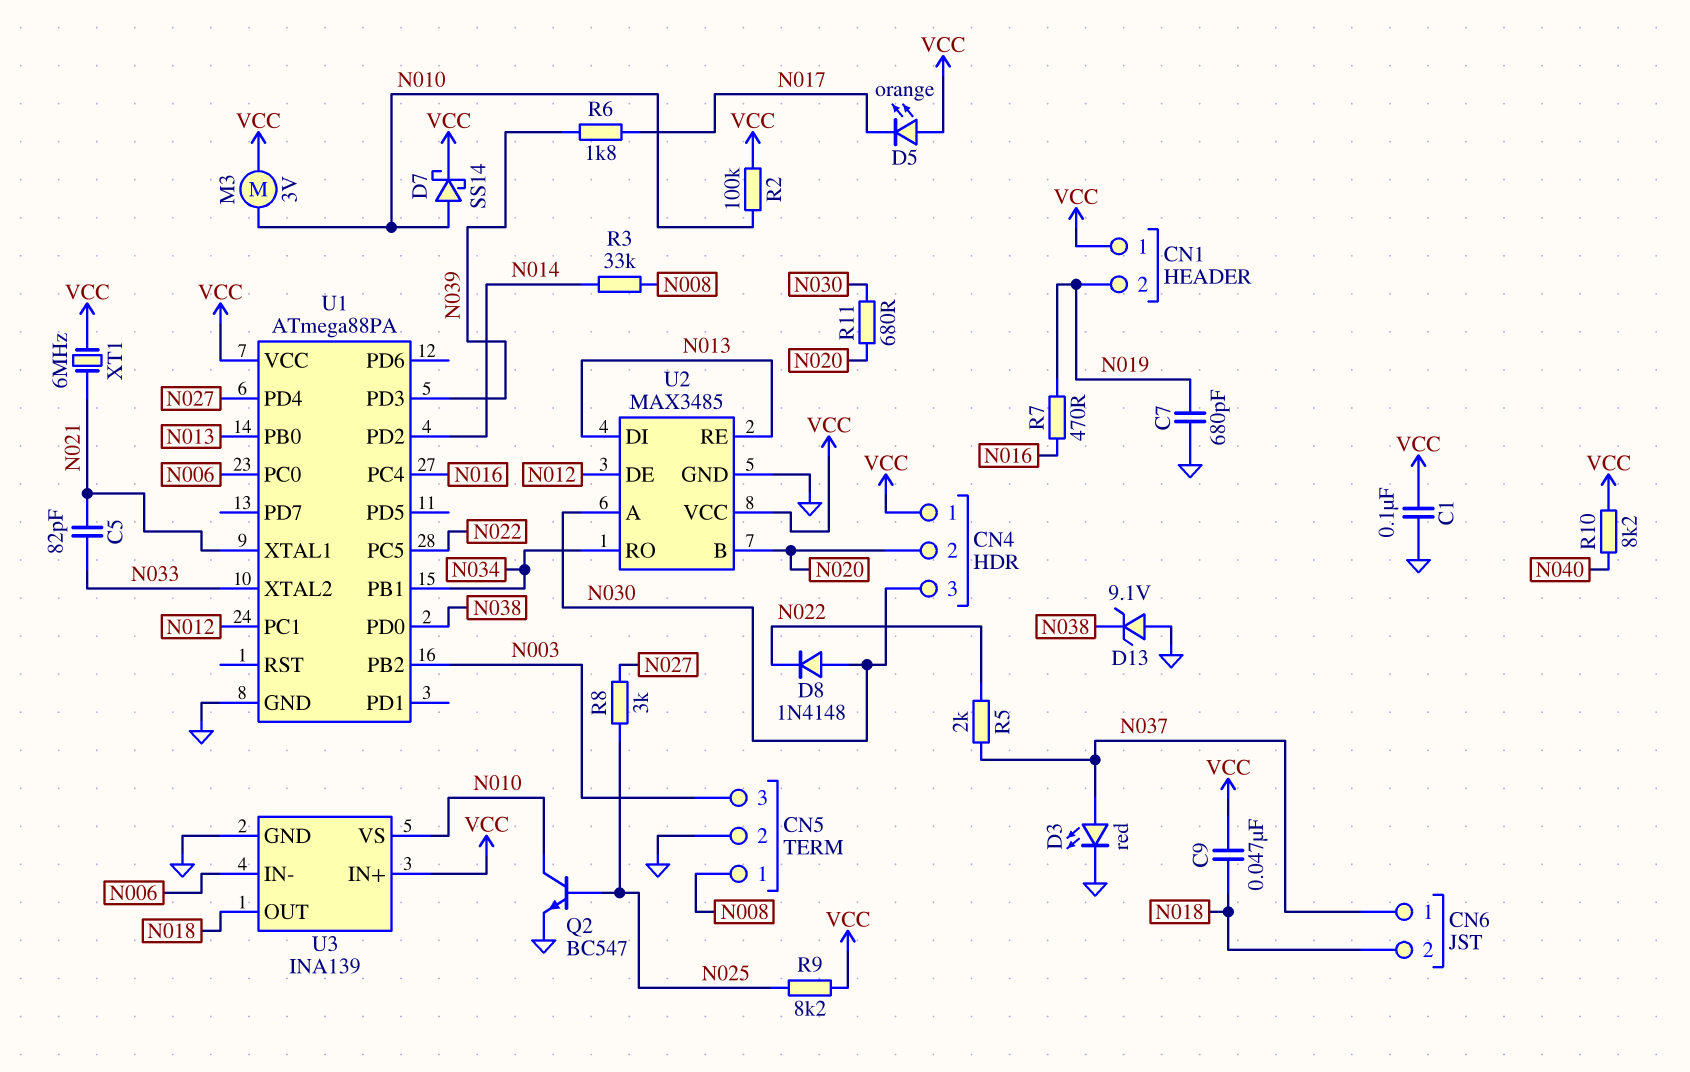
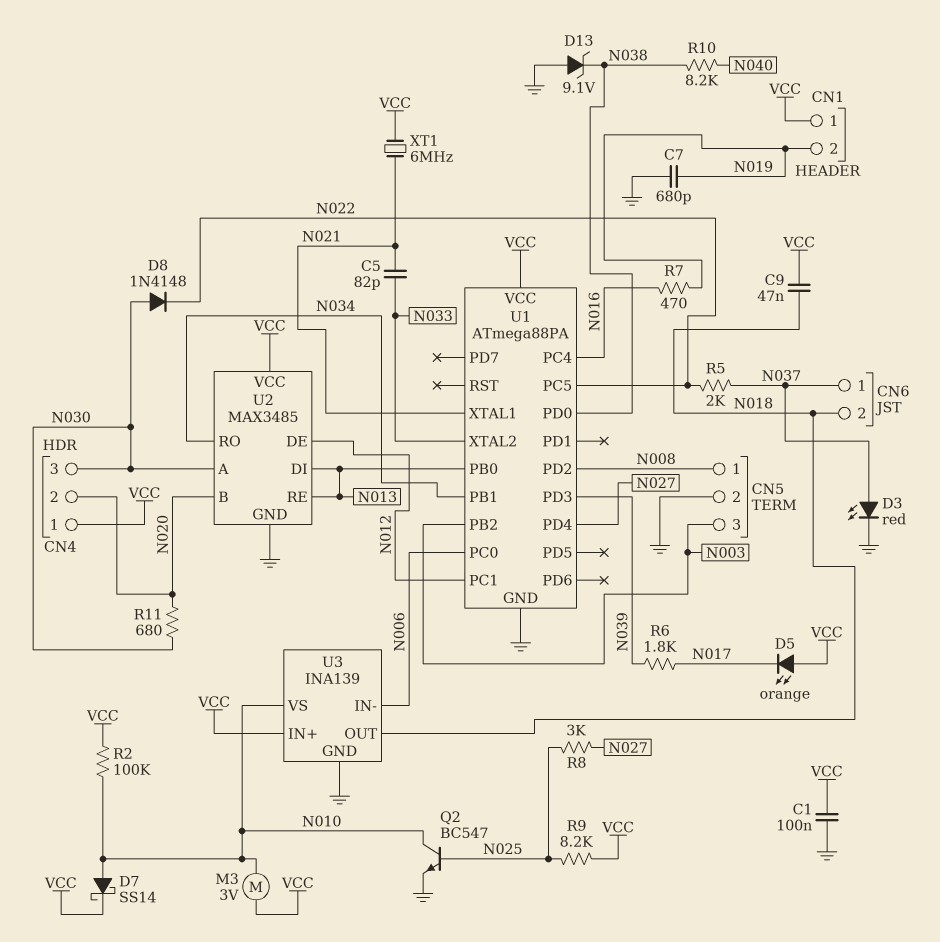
R3: 33k (N008, N014) -> none
R10: 8.2k (N040, VCC) -> 8.2k (N038, N040)
U1 pin PD2: N014 -> N008

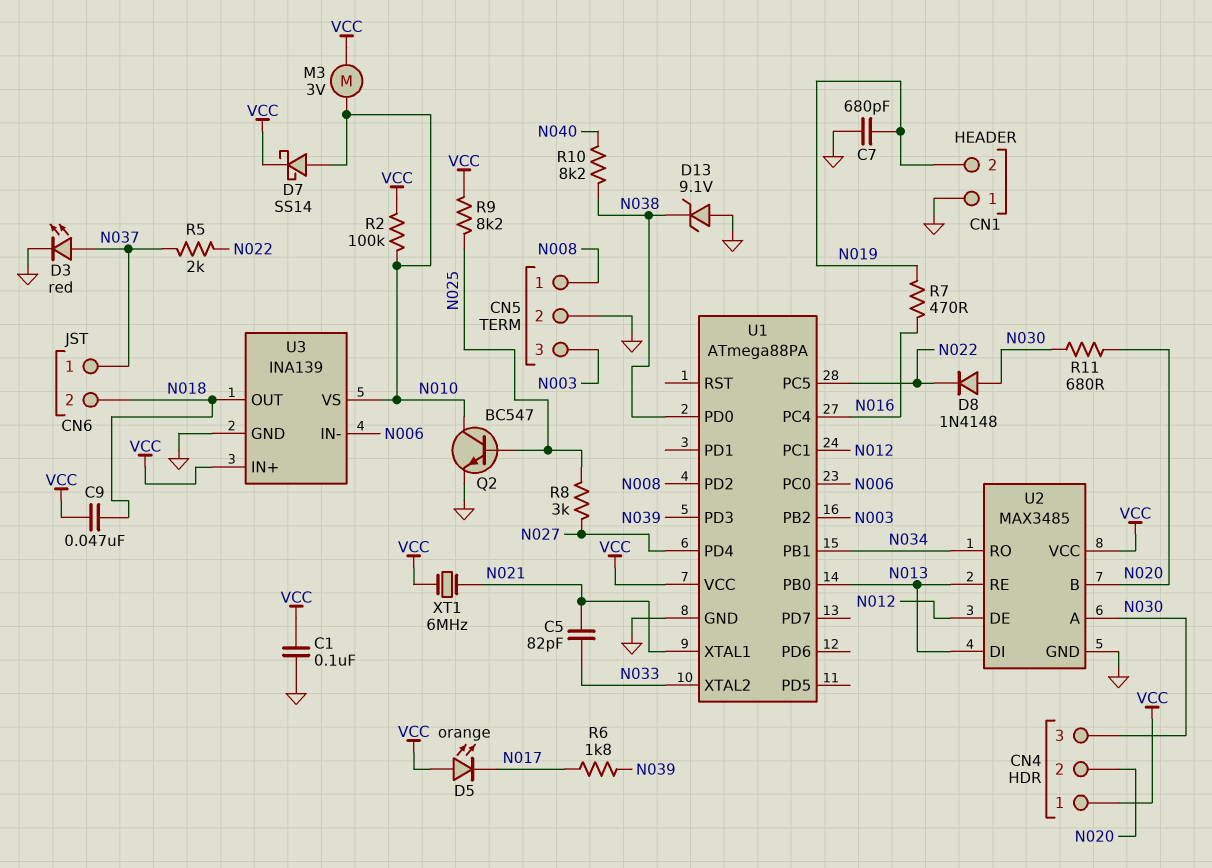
CN1 pin 1: VCC -> GND

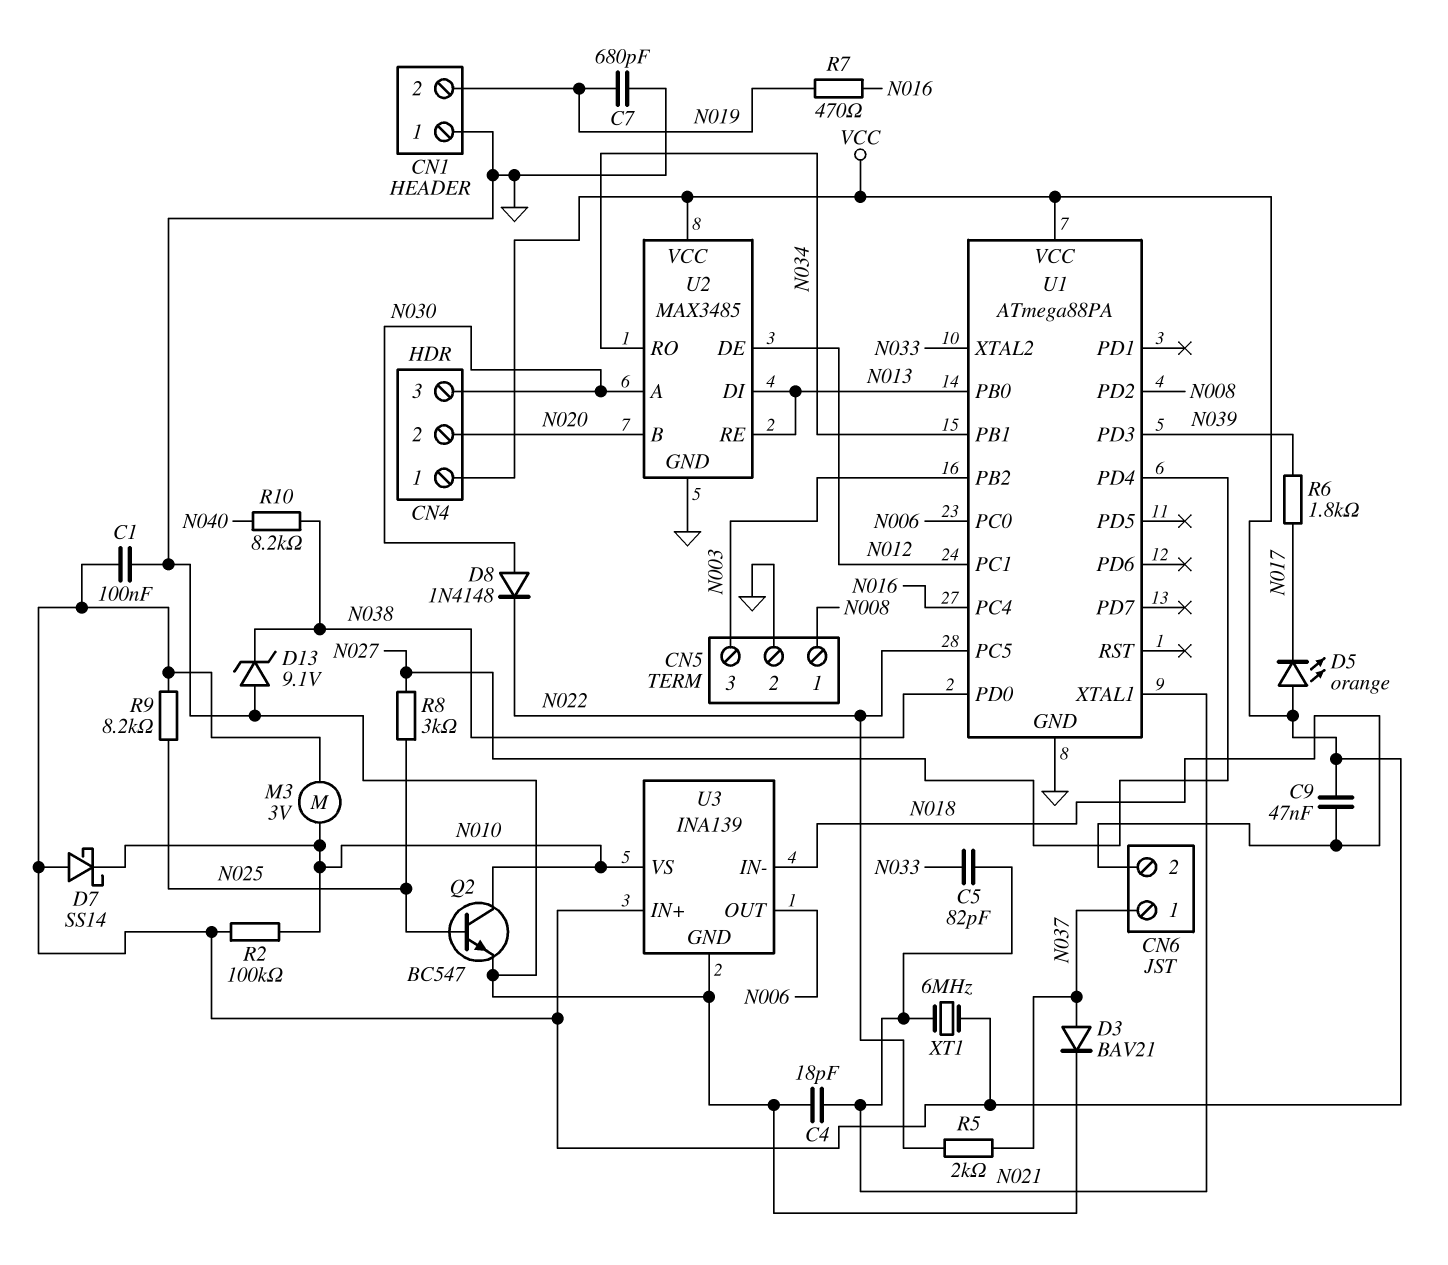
C4: none -> 18pF (GND, N021)
D3: LED red (A N037, K GND) -> diode BAV21 (A N037, K GND)
D7: schottky SS14 (A N010, K VCC) -> schottky SS14 (A VCC, K N010)
R11: 680 (N020, N030) -> none
U3 pin IN-: N006 -> N018
U3 pin OUT: N018 -> N006

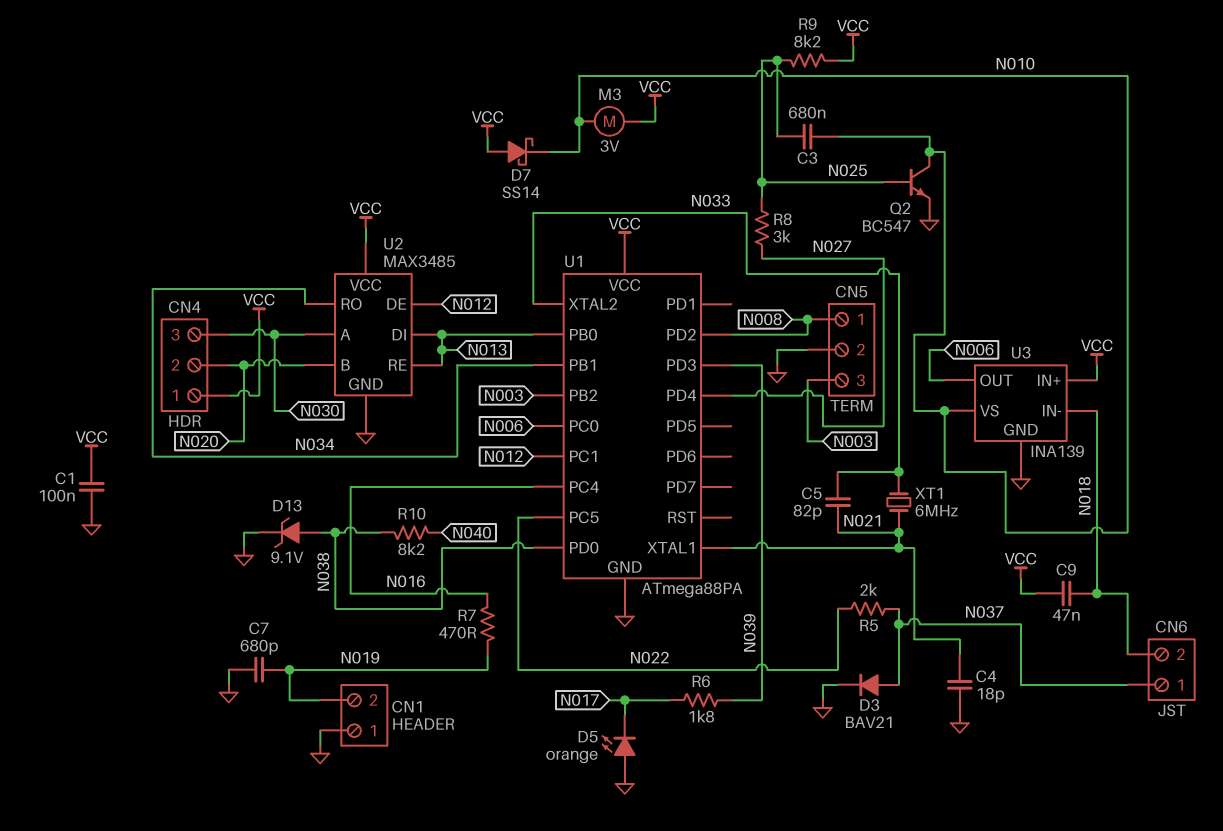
C3: none -> 680nF (N010, N025)
D5: LED orange (A VCC, K N017) -> LED orange (A GND, K N017)
D8: diode 1N4148 (A N030, K N022) -> none
D13: zener 9.1V (A GND, K N038) -> zener 9.1V (A N038, K GND)
R2: 100k (N010, VCC) -> none
XT1: 6MHz (N021, VCC) -> 6MHz (N021, N033)

